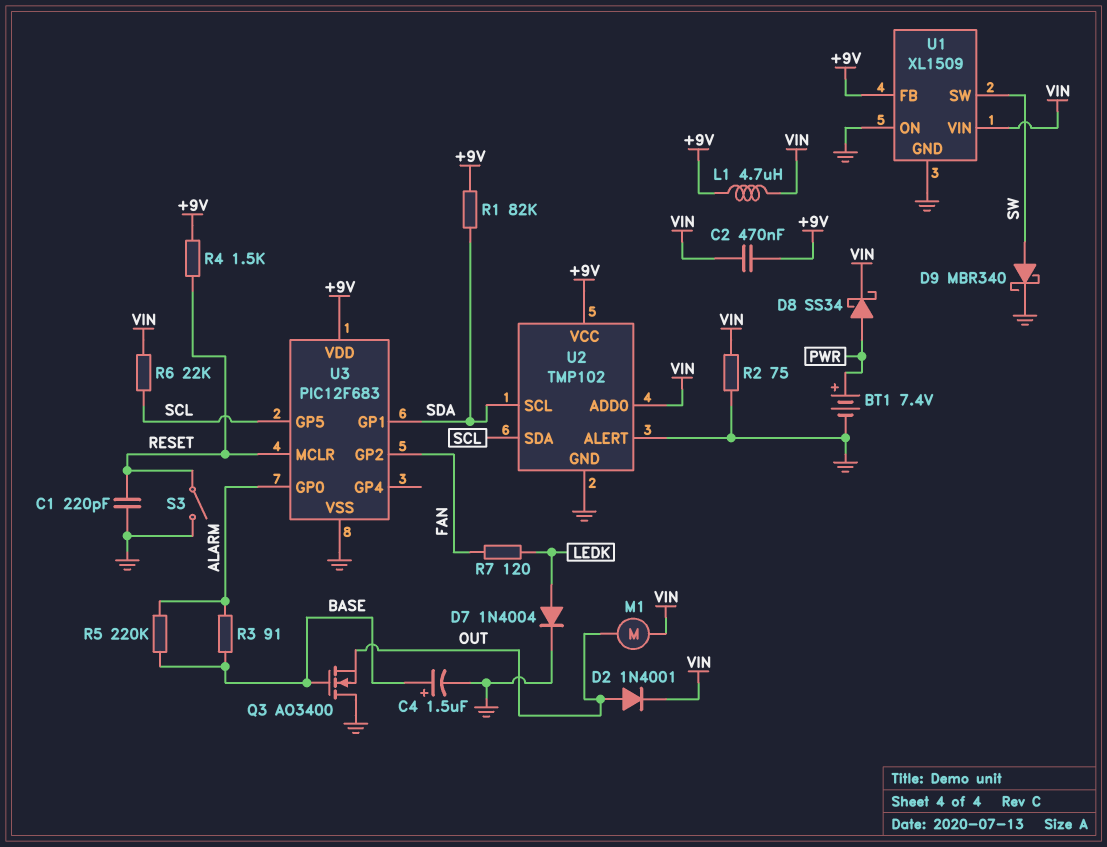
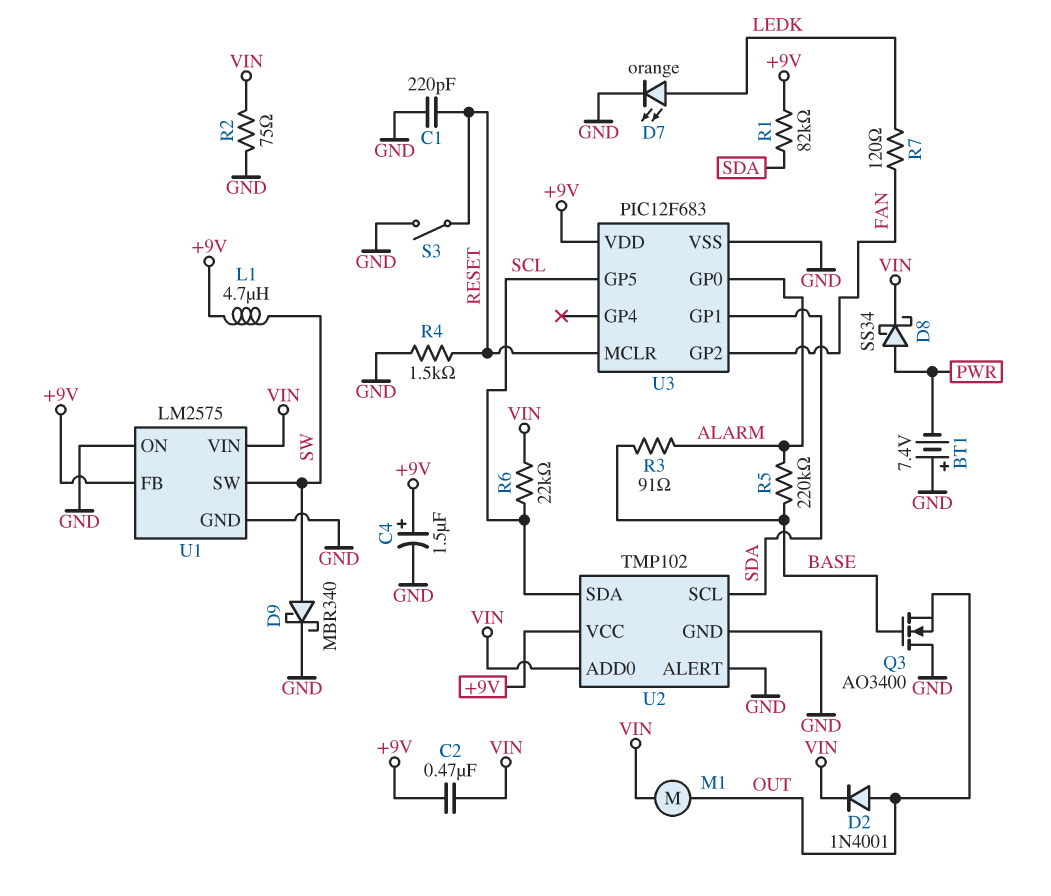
BT1: 7.4V (plus PWR, minus GND) -> 7.4V (plus GND, minus PWR)
C4: 1.5uF (plus BASE, minus GND) -> 1.5uF (plus +9V, minus GND)
D7: diode 1N4004 (A LEDK, K GND) -> LED orange (A LEDK, K GND)
L1: 4.7uH (+9V, VIN) -> 4.7uH (+9V, SW)
R4: 1.5k (+9V, RESET) -> 1.5k (GND, RESET)
U1: XL1509 -> LM2575

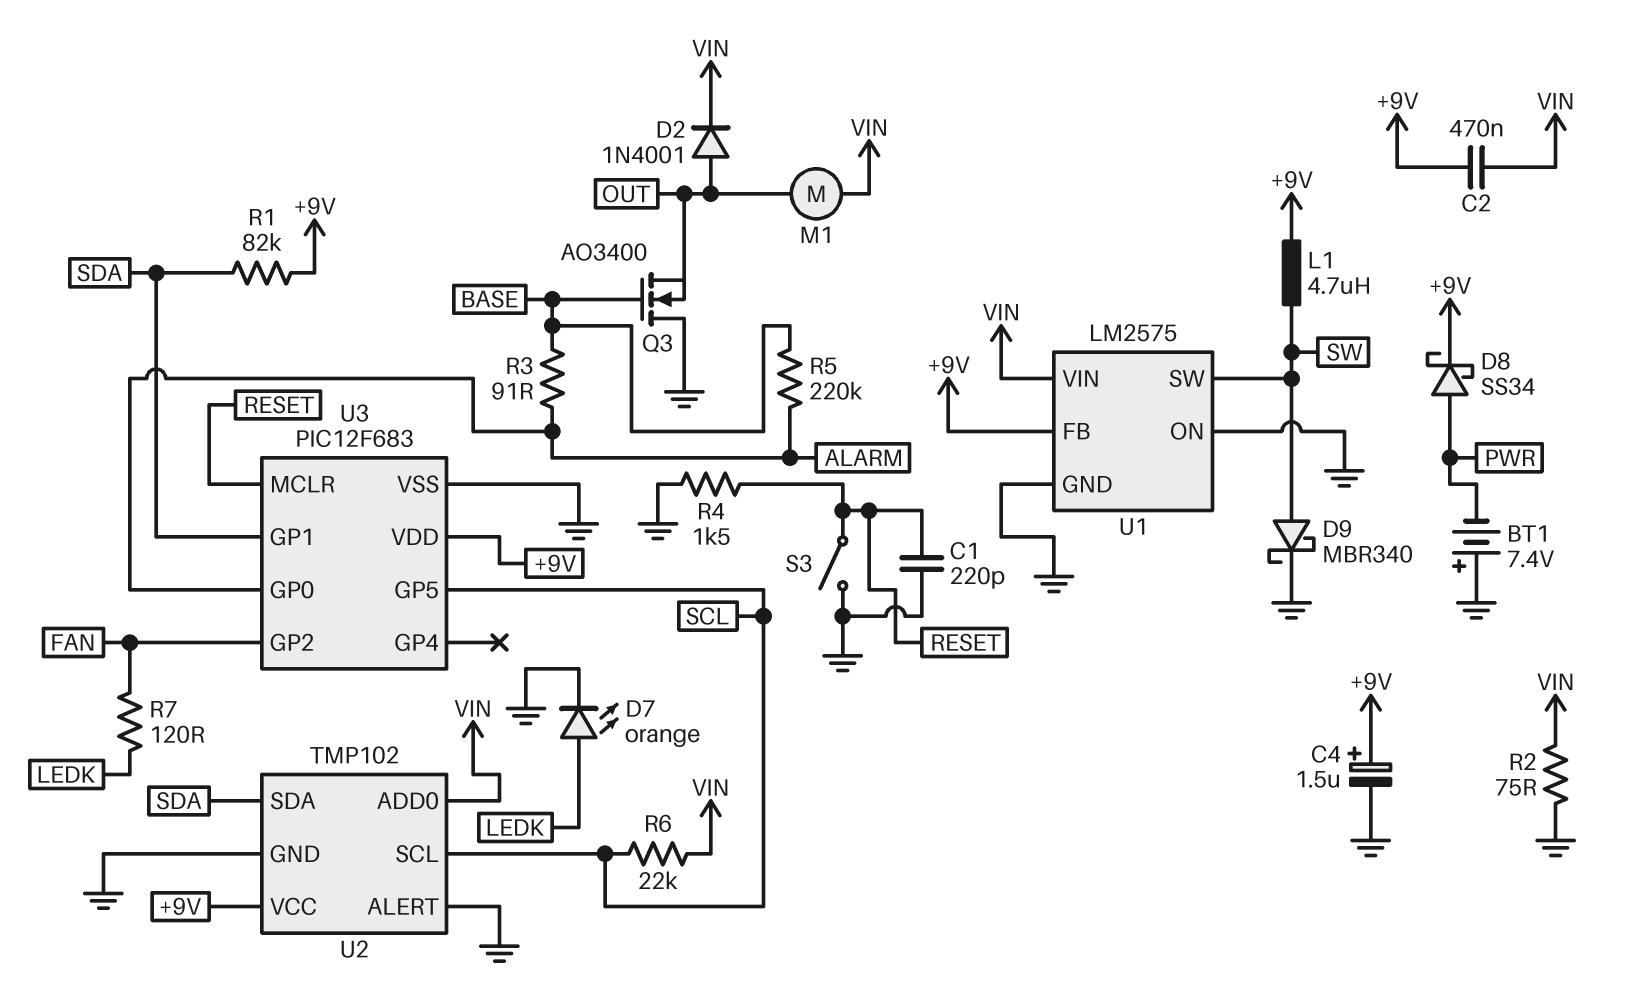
D8: schottky SS34 (A PWR, K VIN) -> schottky SS34 (A PWR, K +9V)
U2 pin SCL: SDA -> SCL
U2 pin SDA: SCL -> SDA

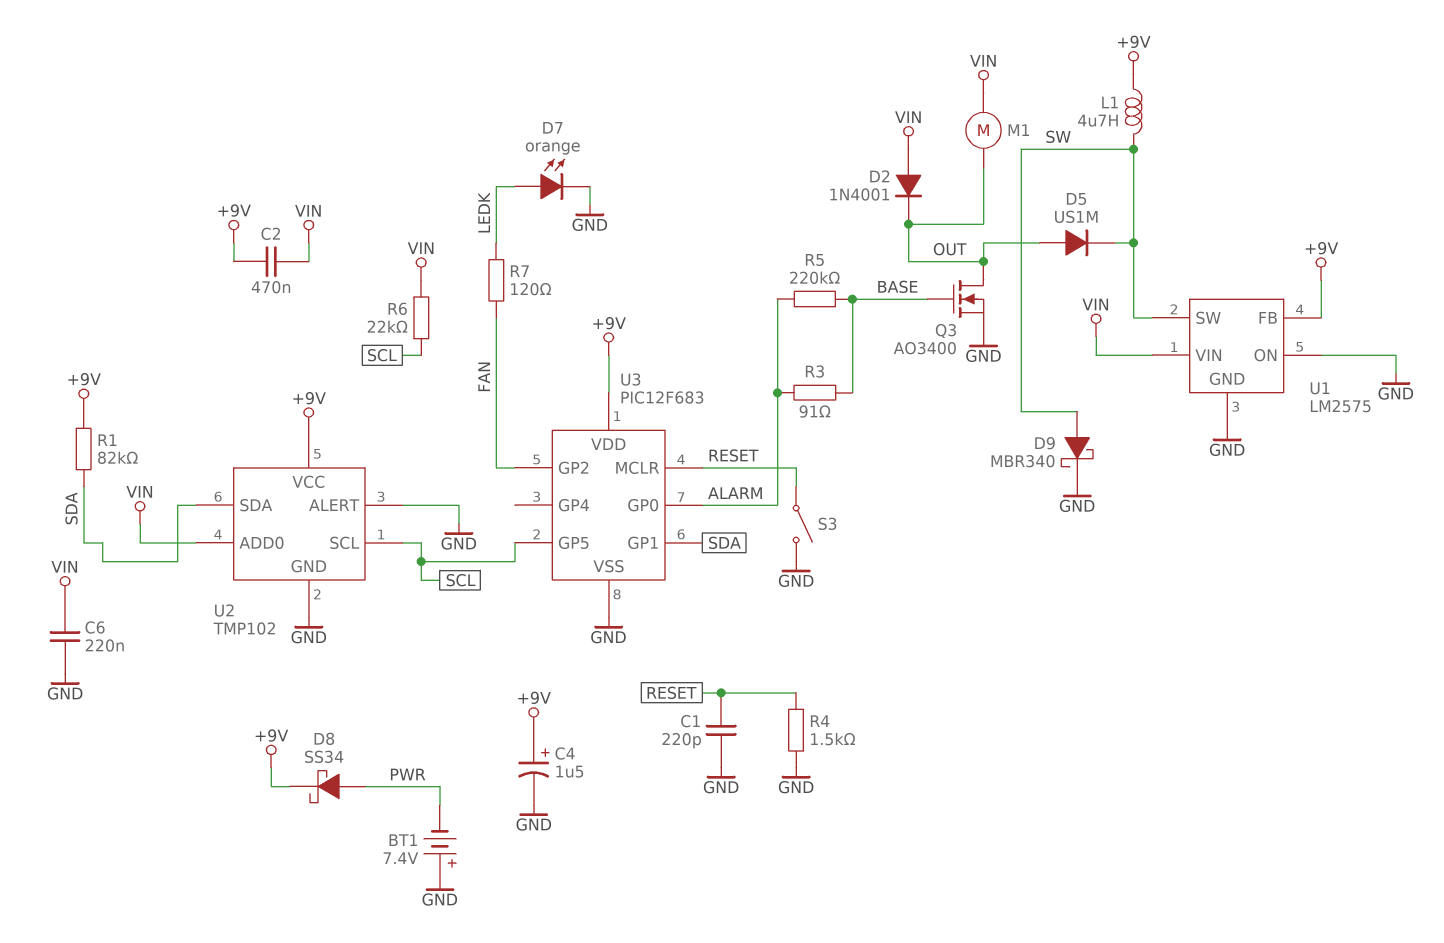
C6: none -> 220nF (GND, VIN)
D2: diode 1N4001 (A OUT, K VIN) -> diode 1N4001 (A VIN, K OUT)
D5: none -> diode US1M (A OUT, K SW)
Q3: NMOS AO3400 (G BASE, D GND, S OUT) -> NMOS AO3400 (G BASE, D OUT, S GND)
R2: 75 (GND, VIN) -> none

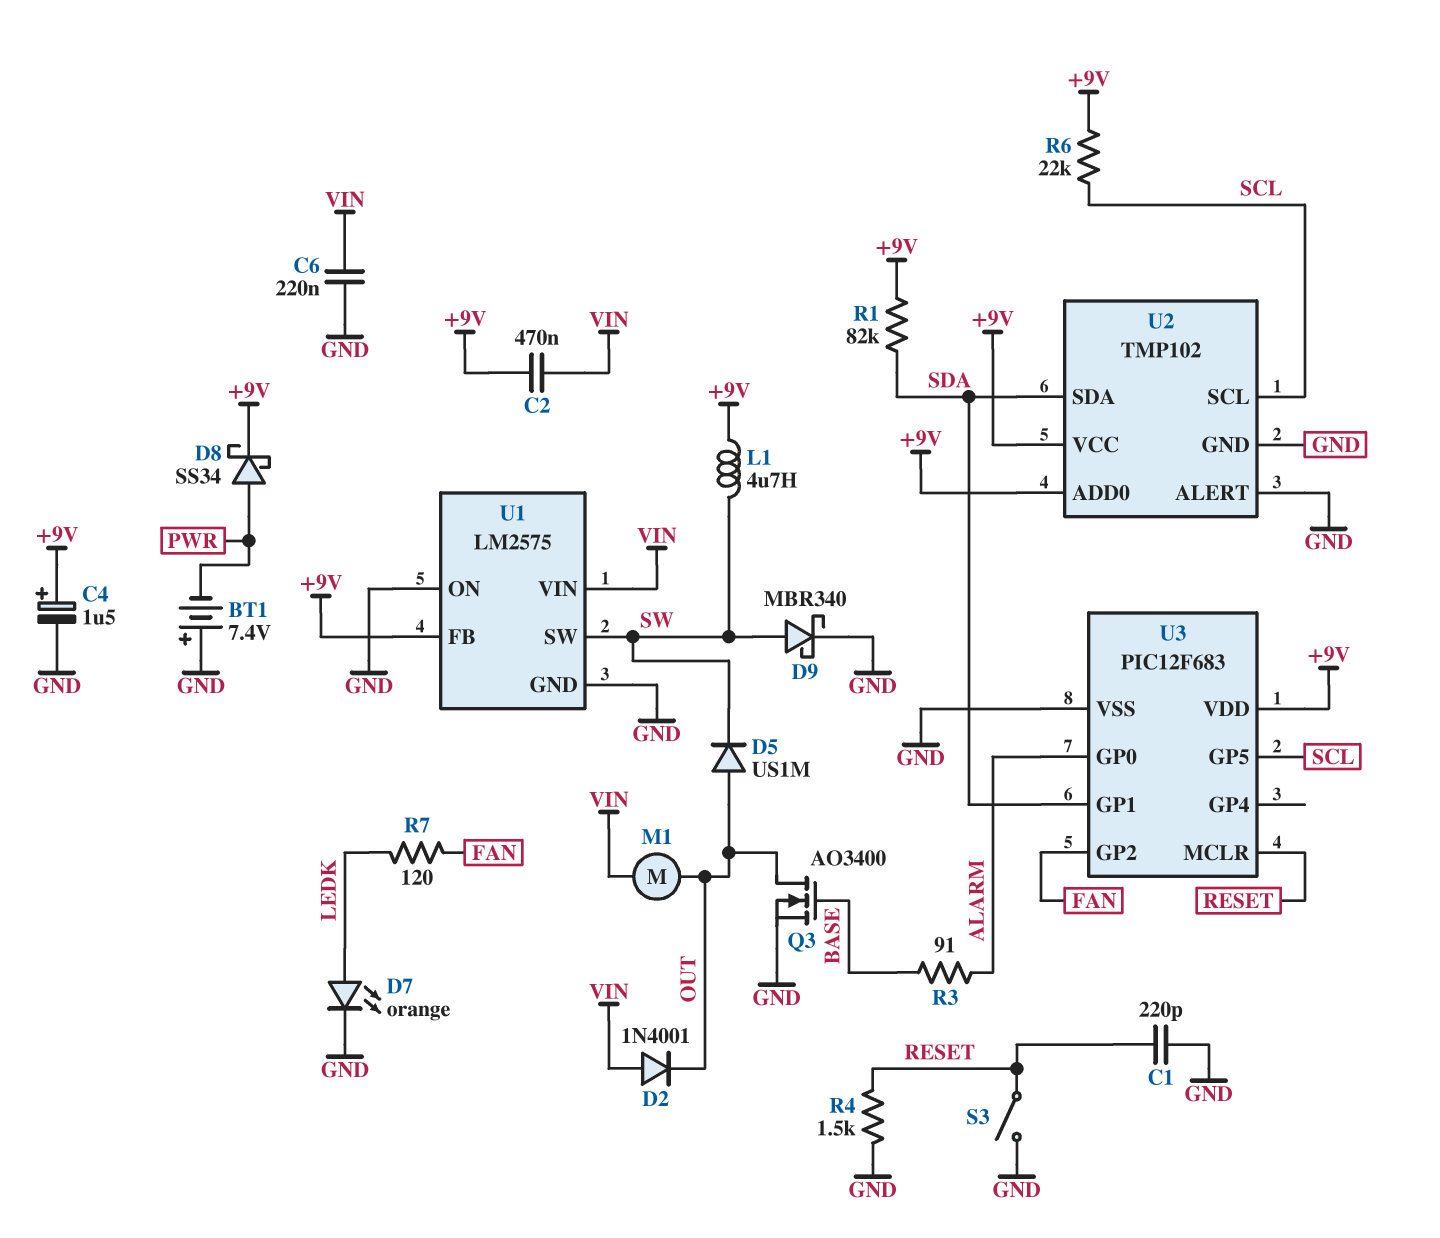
R5: 220k (ALARM, BASE) -> none
R6: 22k (SCL, VIN) -> 22k (+9V, SCL)
U2 pin ADD0: VIN -> +9V

